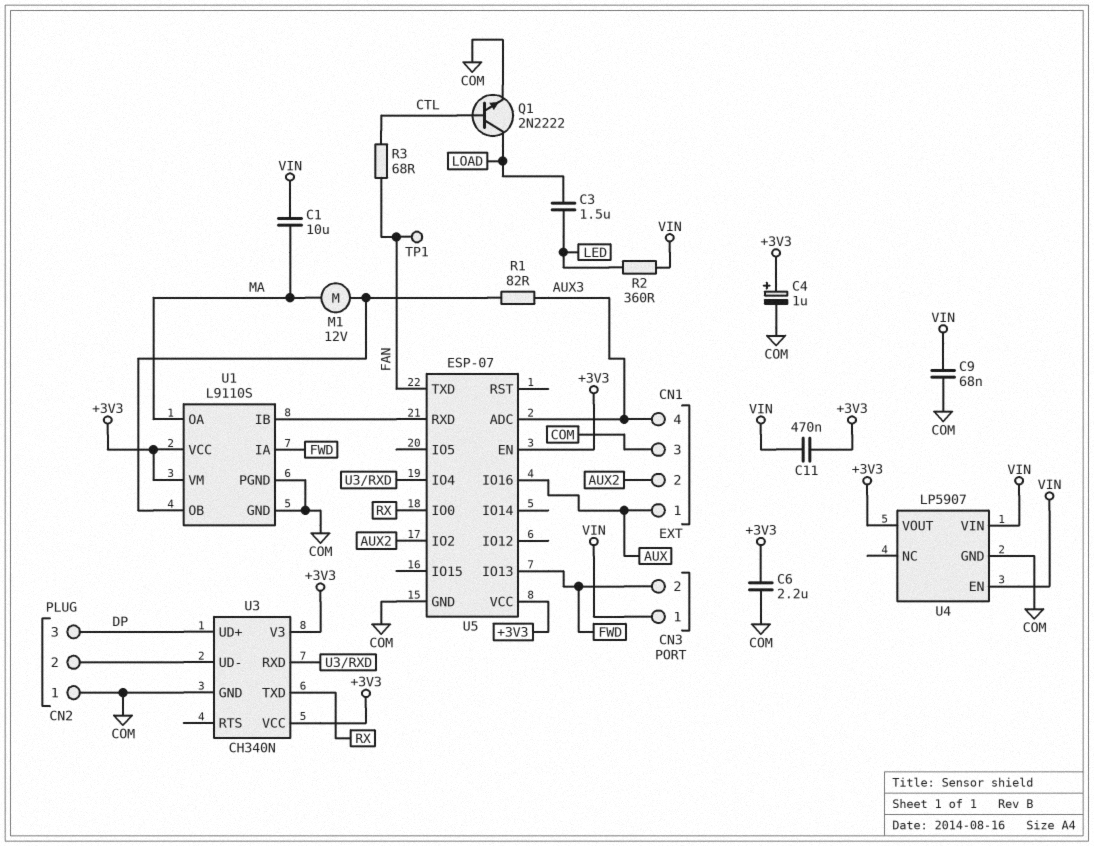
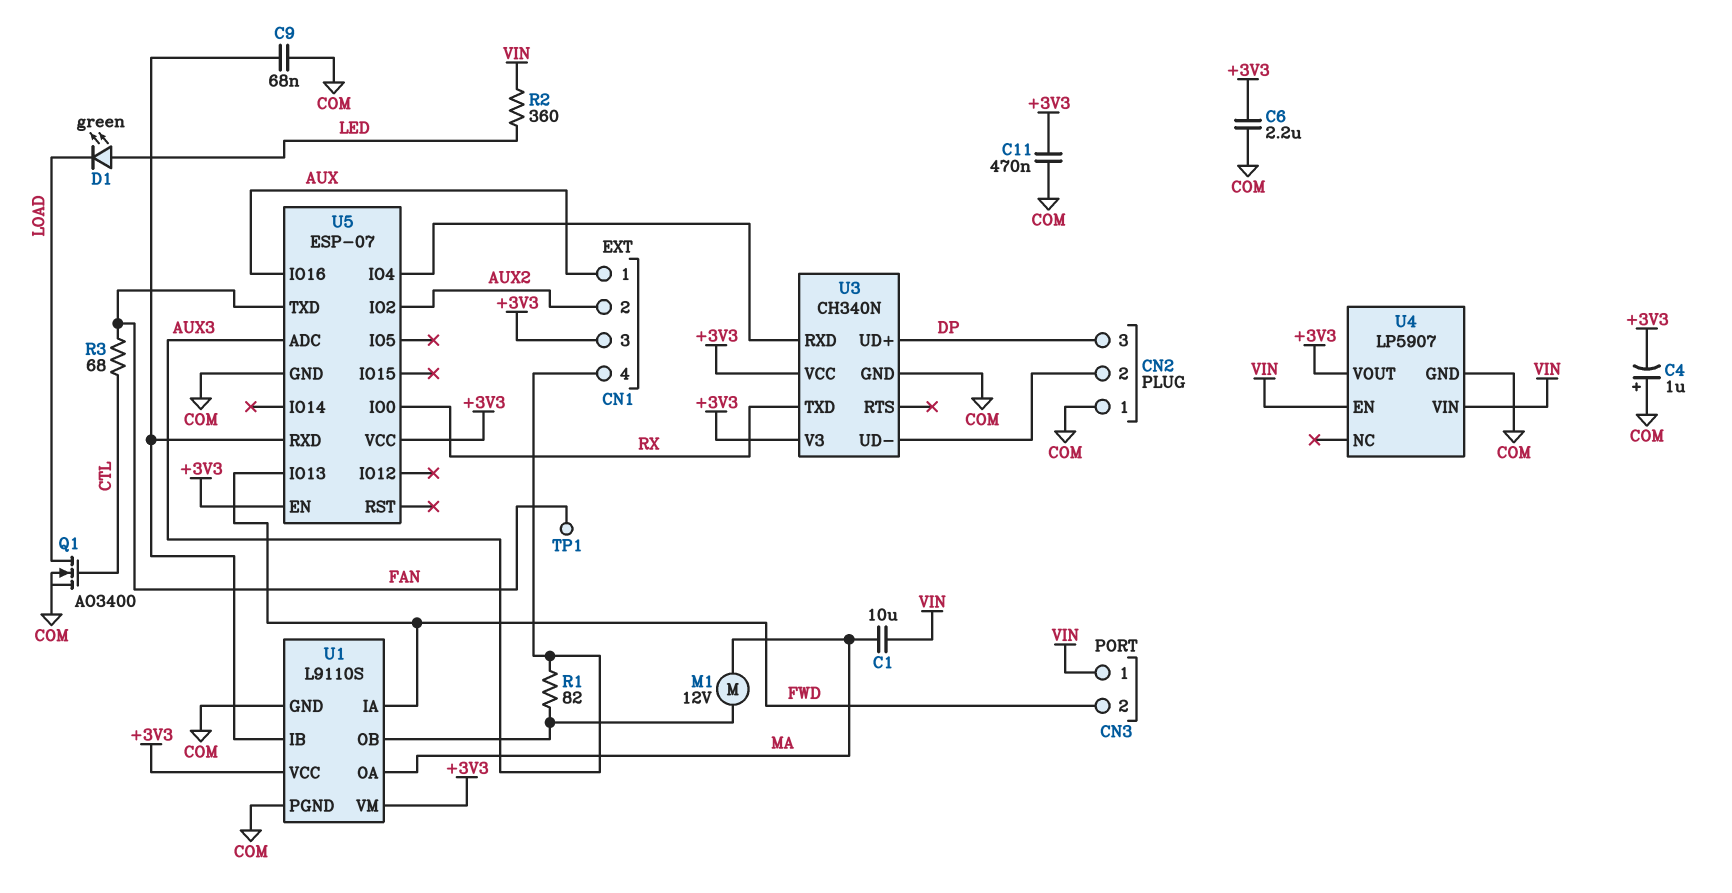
C3: 1.5uF (LED, LOAD) -> none
C4: 1uF (plus +3V3, minus COM) -> 1uF (plus COM, minus +3V3)
C9: 68nF (COM, VIN) -> 68nF (COM, U1/IB)
C11: 470nF (+3V3, VIN) -> 470nF (+3V3, COM)
CN1 pin 3: COM -> +3V3
D1: none -> LED green (A LED, K LOAD)
Q1: NPN 2N2222 (B CTL, C LOAD, E COM) -> NMOS AO3400 (G CTL, D LOAD, S COM)

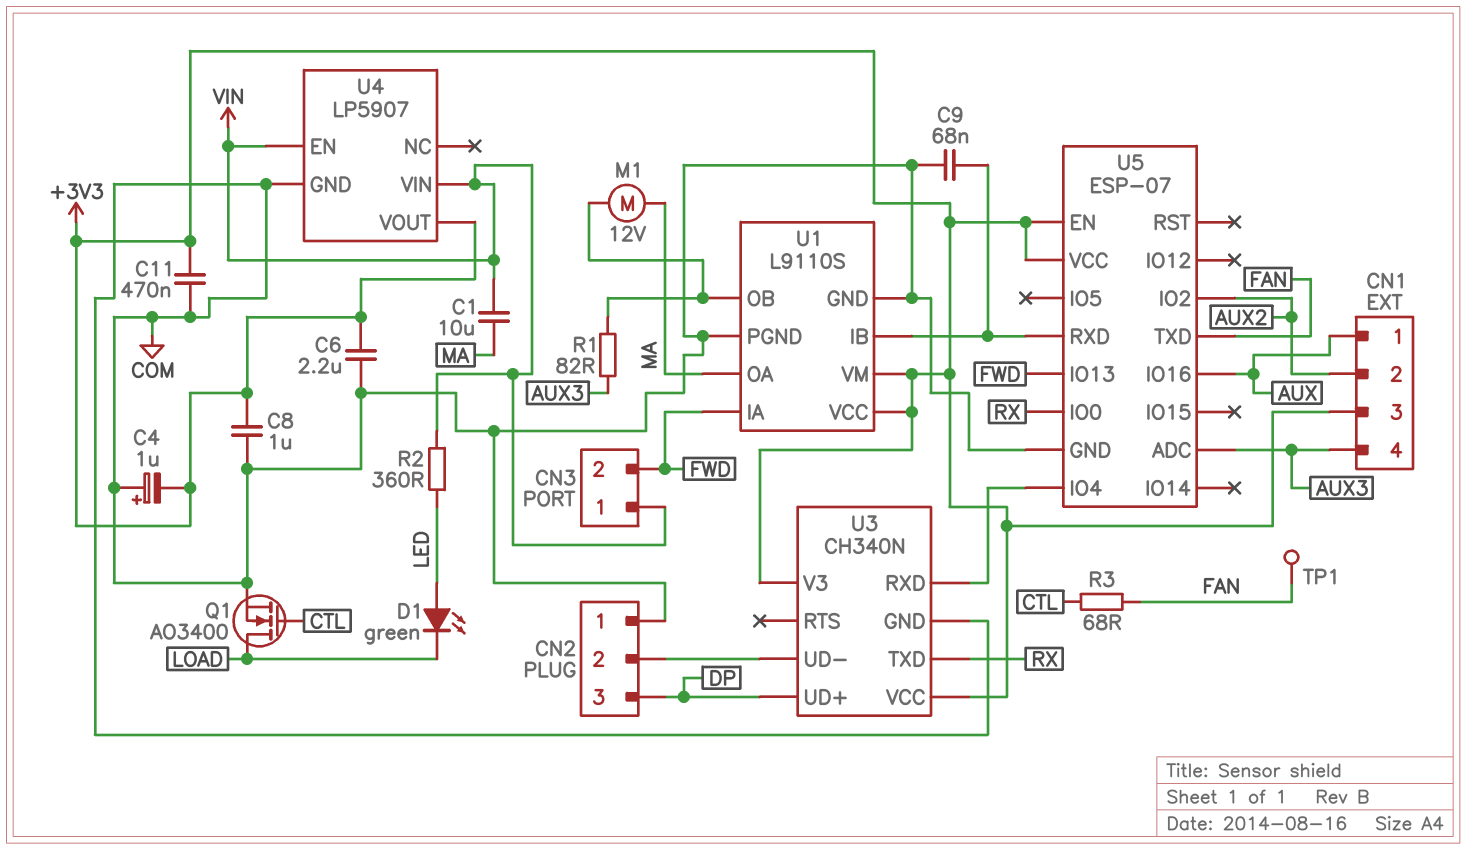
C8: none -> 1uF (+3V3, COM)

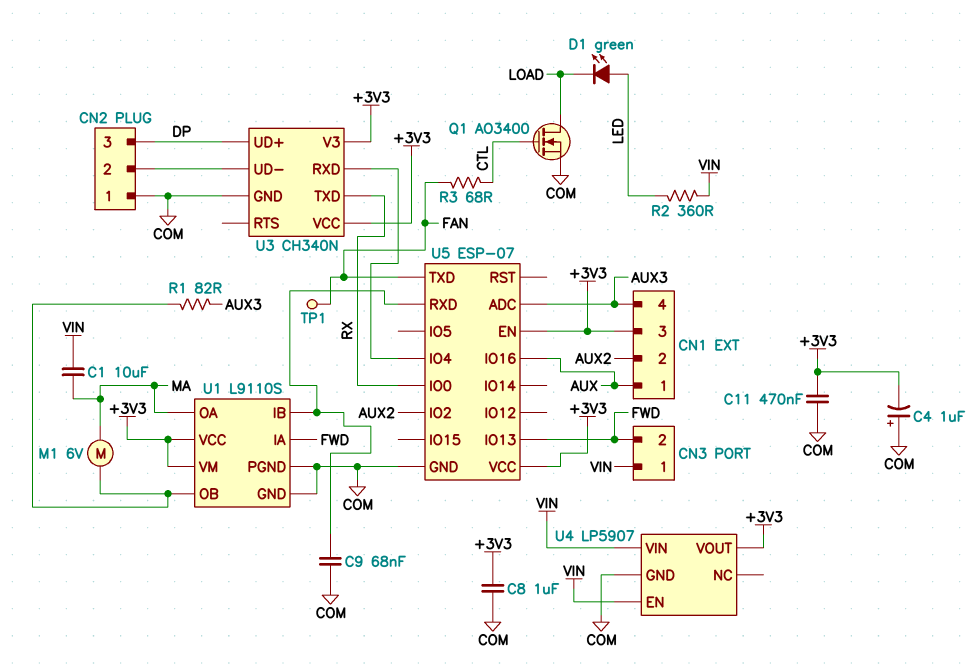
C6: 2.2uF (+3V3, COM) -> none
M1: motor 12V (MA, U1/OB) -> motor 6V (MA, U1/OB)

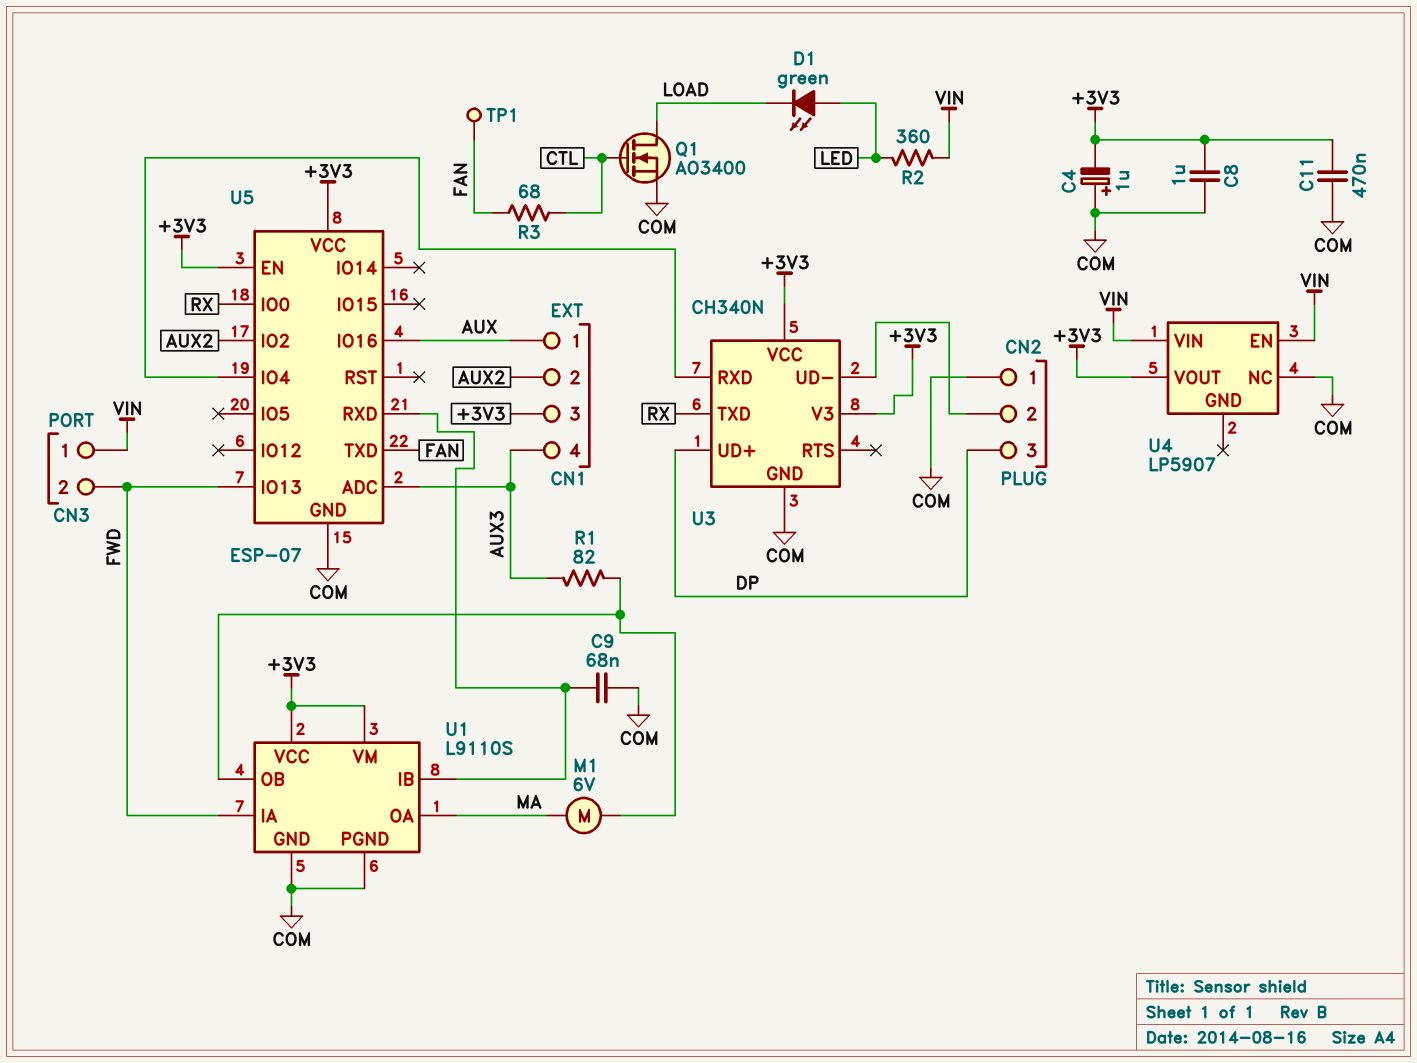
C1: 10uF (MA, VIN) -> none
U4 pin GND: COM -> none
U4 pin NC: none -> COM

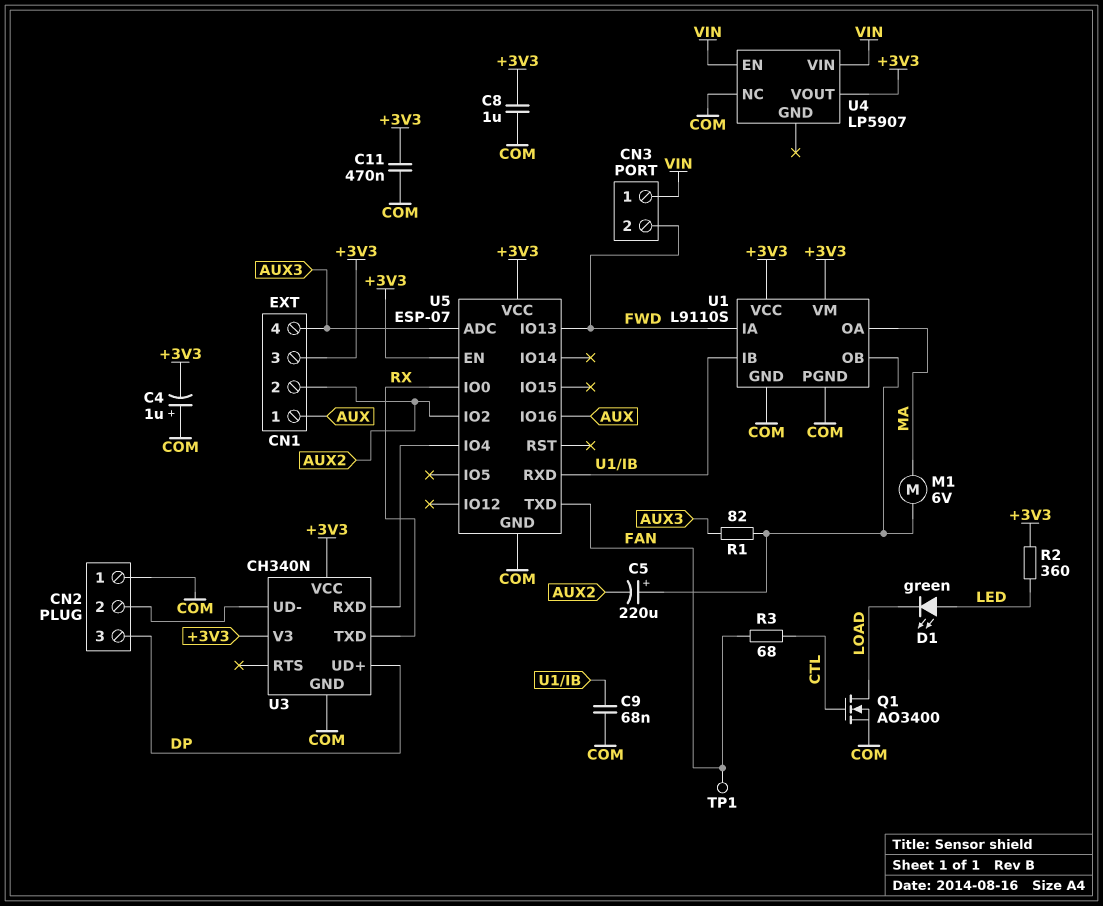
C5: none -> 220uF (plus U1/OB, minus AUX2)
R2: 360 (LED, VIN) -> 360 (+3V3, LED)

